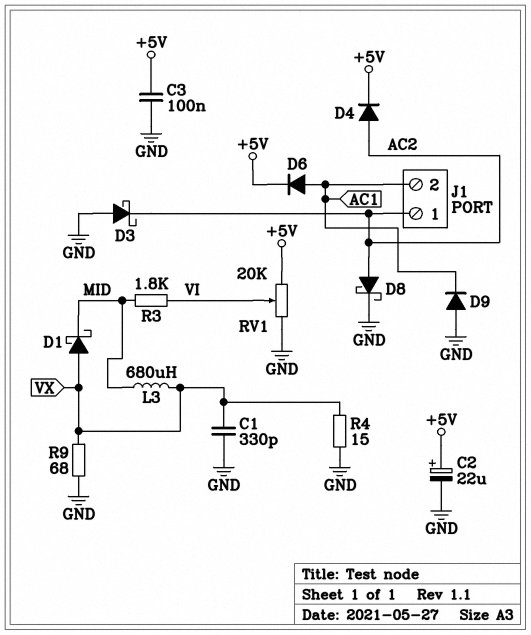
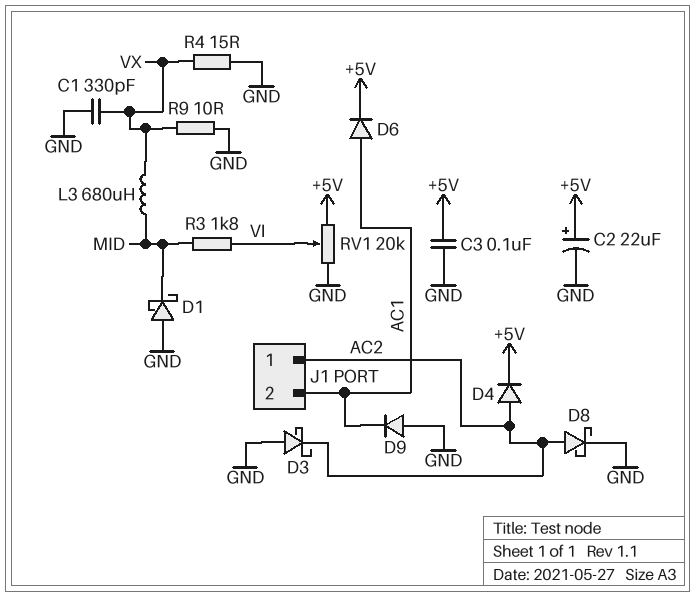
D1: schottky (A VX, K MID) -> schottky (A GND, K MID)
R9: 68 (GND, VX) -> 10 (GND, VX)

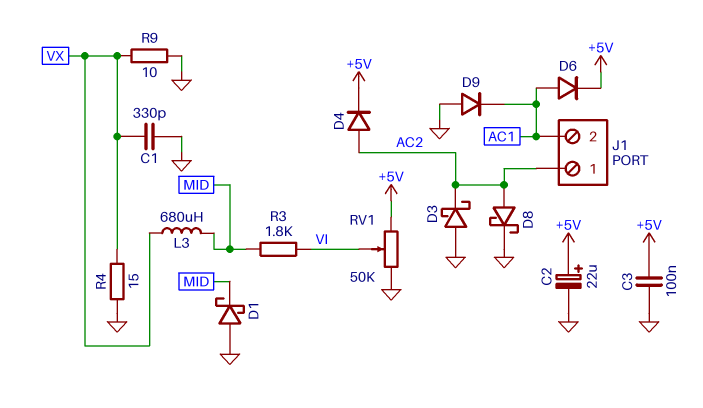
RV1: 20k (+5V, GND, wiper VI) -> 50k (+5V, GND, wiper VI)

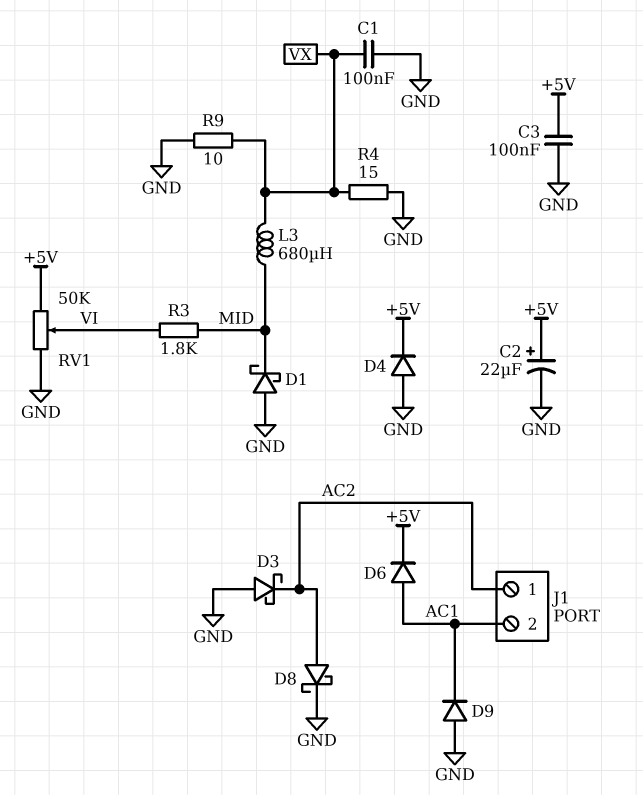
C1: 330pF (GND, VX) -> 100nF (GND, VX)
D4: diode (A AC2, K +5V) -> diode (A GND, K +5V)

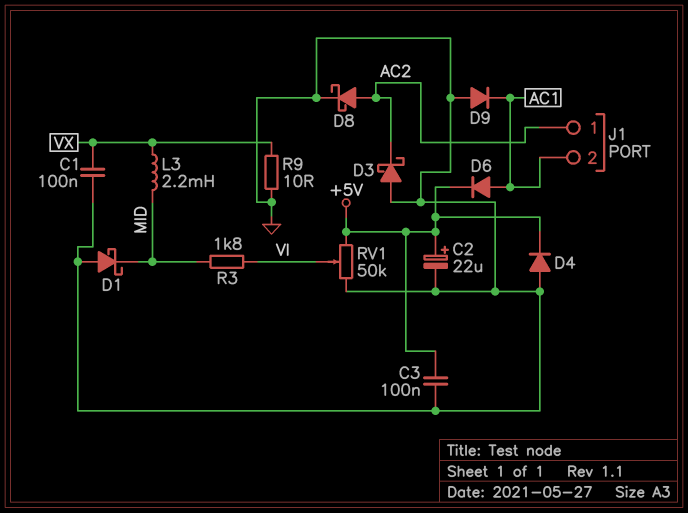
L3: 680uH (MID, VX) -> 2.2mH (MID, VX)
R4: 15 (GND, VX) -> none

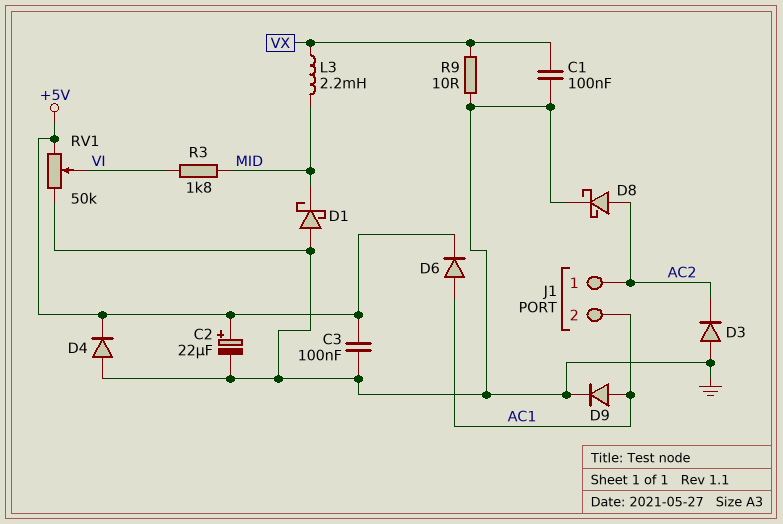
D3: schottky (A GND, K AC2) -> diode (A GND, K AC2)
D9: diode (A GND, K AC1) -> diode (A AC1, K GND)

